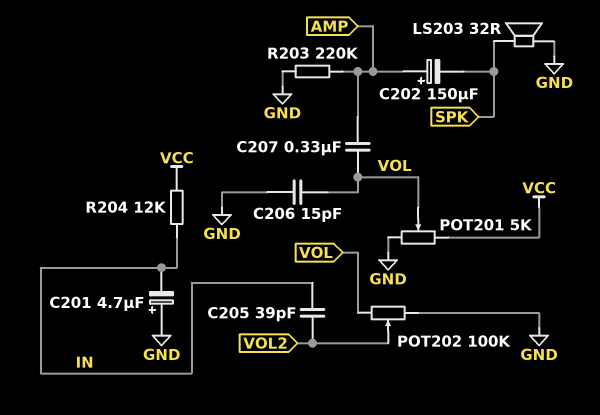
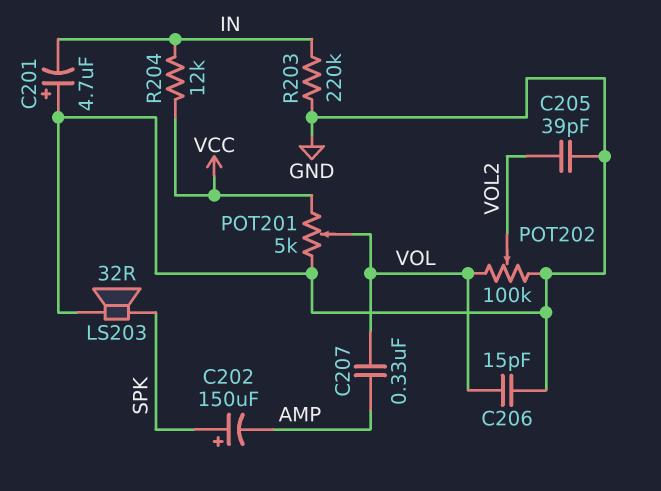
C202: 150uF (plus AMP, minus SPK) -> 150uF (plus SPK, minus AMP)
C205: 39pF (IN, VOL2) -> 39pF (GND, VOL2)
R203: 220k (AMP, GND) -> 220k (GND, IN)

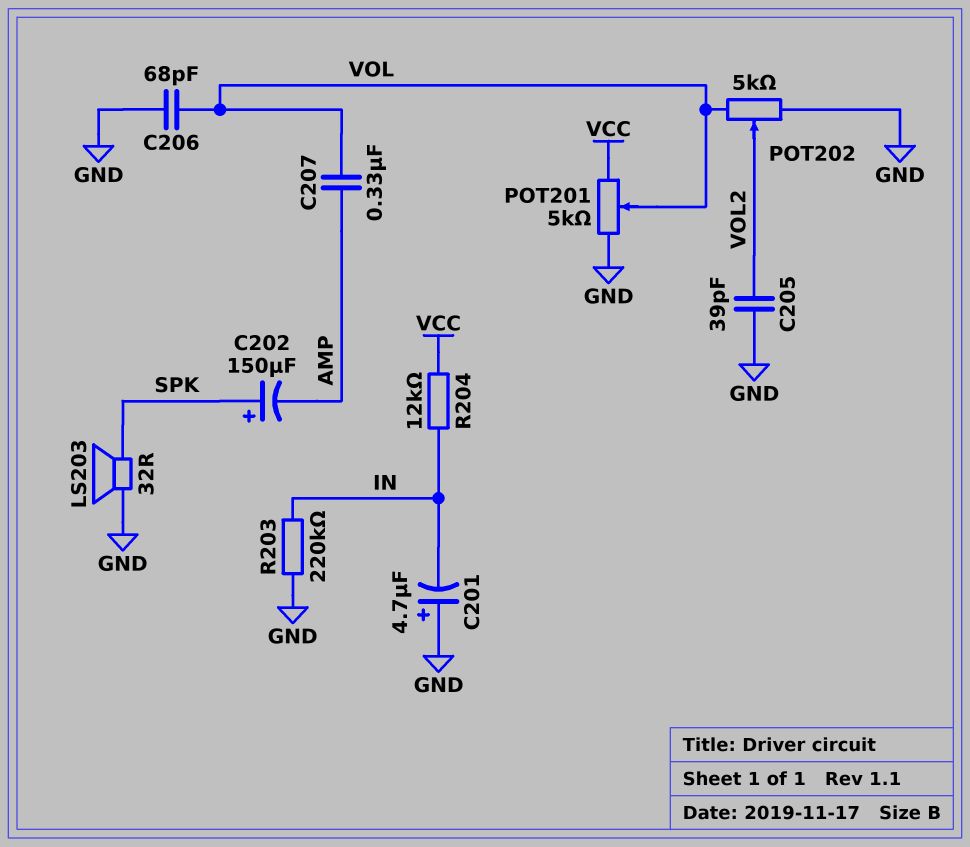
C206: 15pF (GND, VOL) -> 68pF (GND, VOL)
POT202: 100k (GND, VOL, wiper VOL2) -> 5k (GND, VOL, wiper VOL2)

